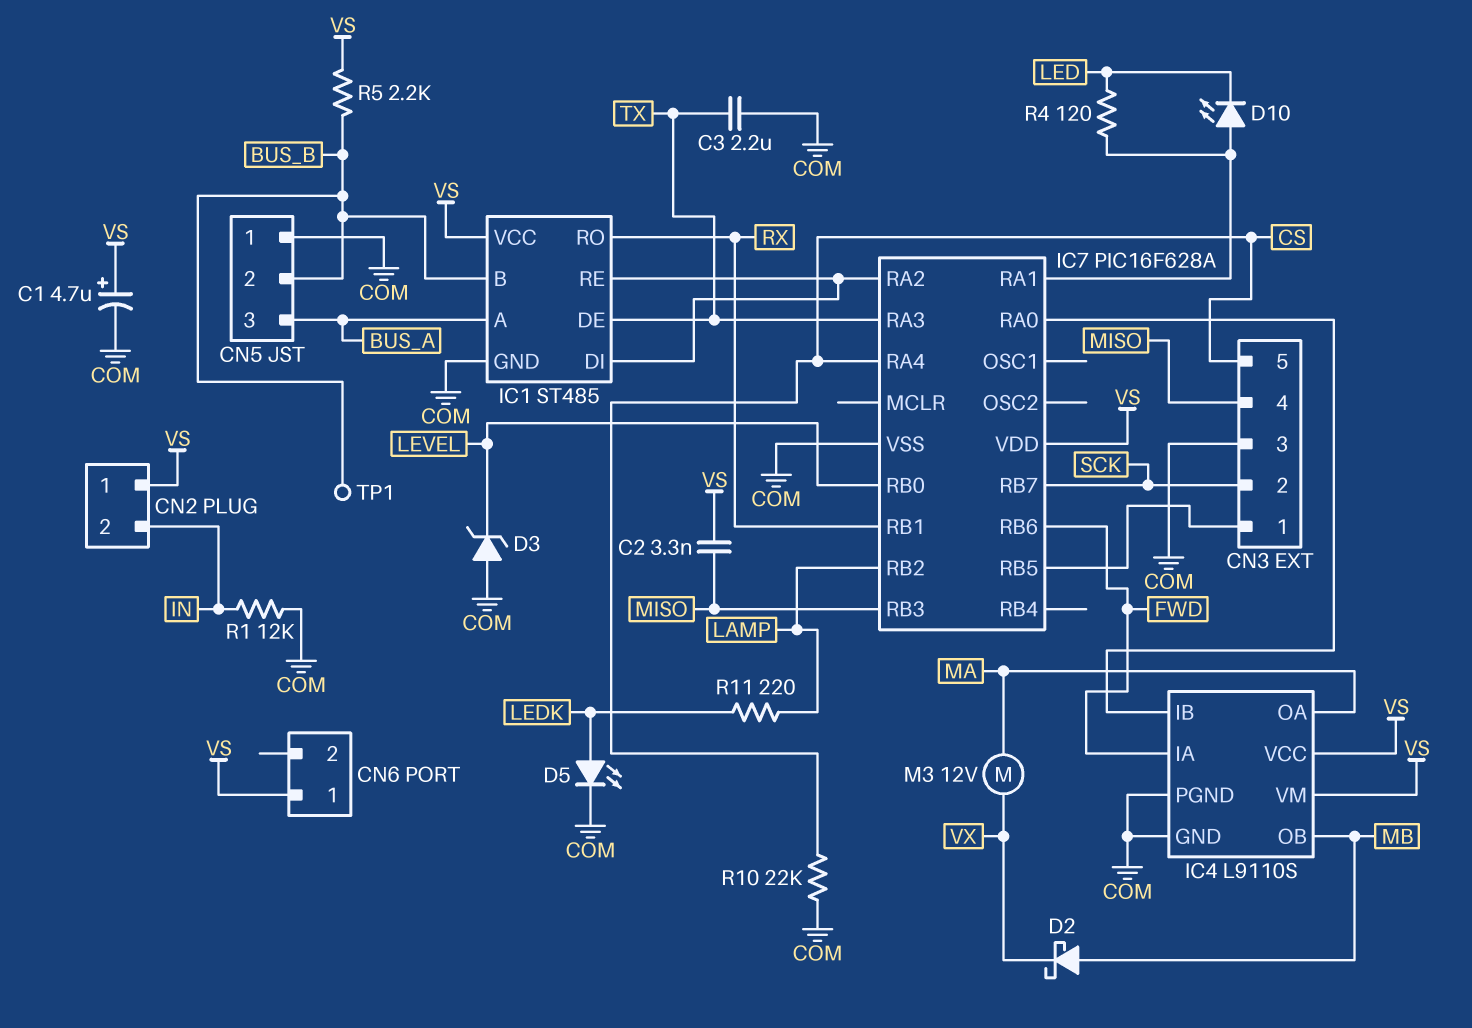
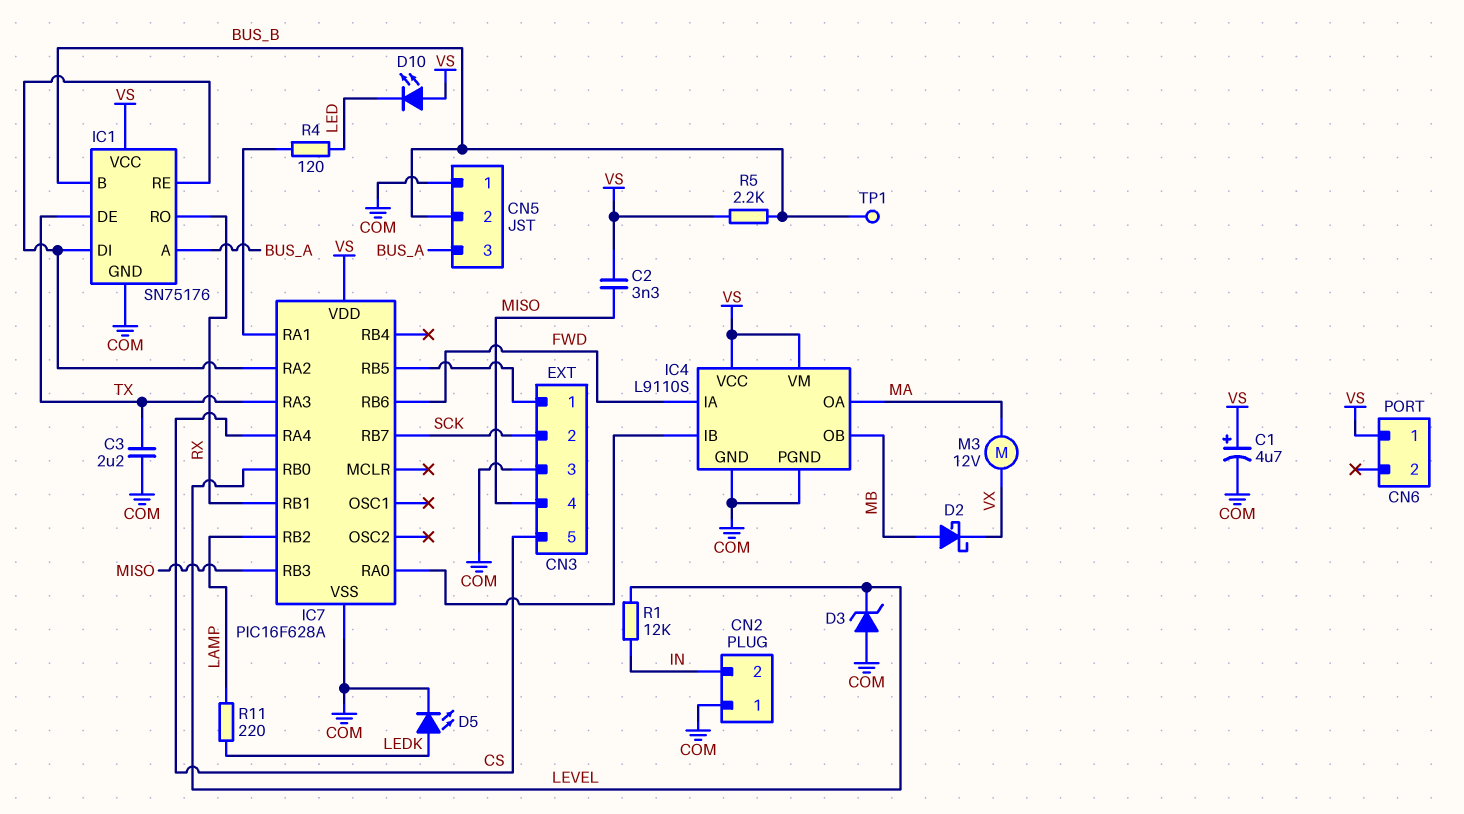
CN2 pin 1: VS -> COM
D10: LED (A IC7/RA1, K LED) -> LED (A VS, K LED)
IC1: ST485 -> SN75176
R1: 12k (COM, IN) -> 12k (IN, LEVEL)
R10: 22k (COM, CS) -> none

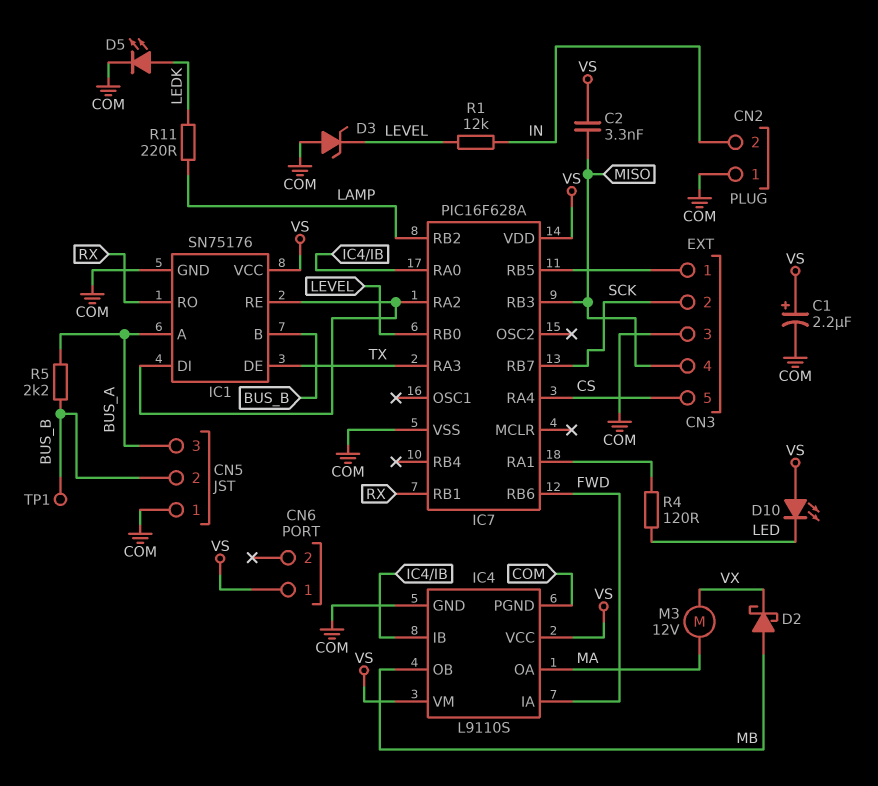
C1: 4.7uF (plus VS, minus COM) -> 2.2uF (plus VS, minus COM)
C3: 2.2uF (COM, TX) -> none
R5: 2.2k (BUS_B, VS) -> 2.2k (BUS_A, BUS_B)

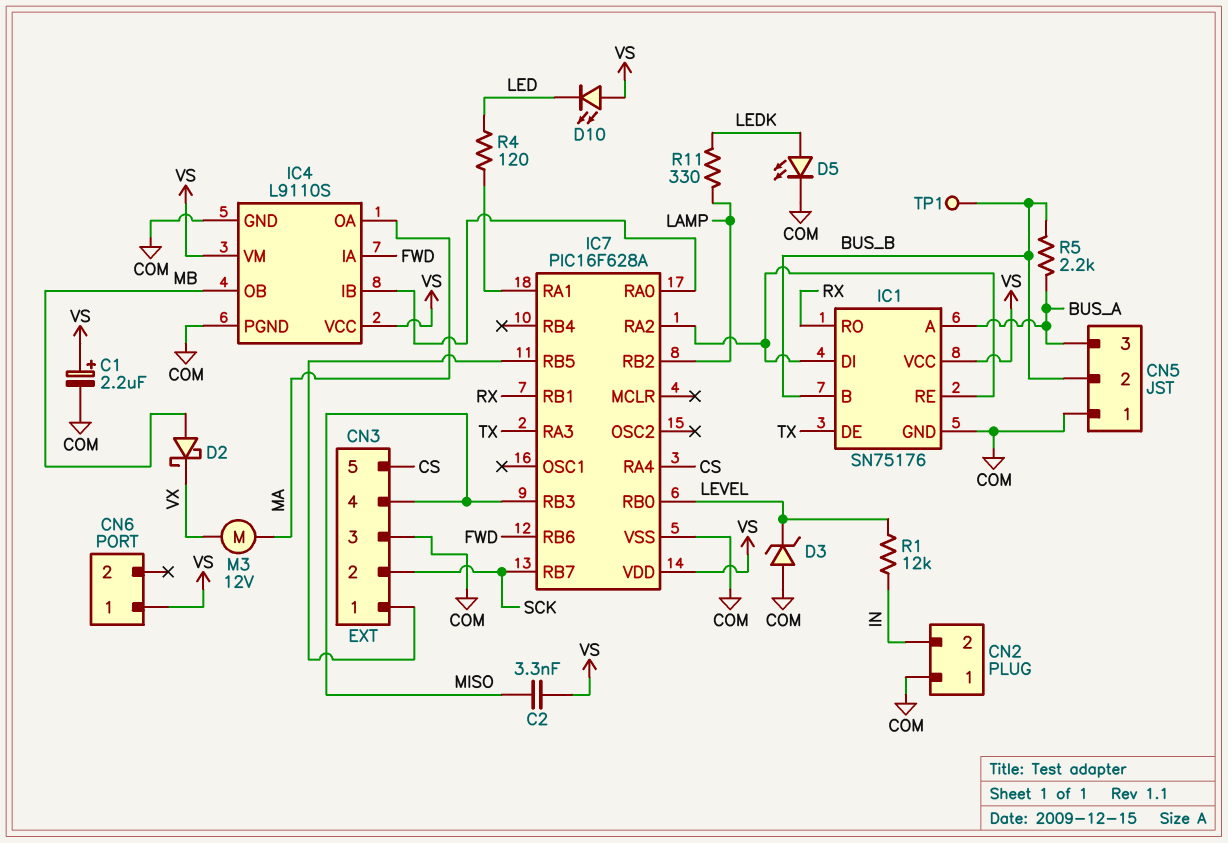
R11: 220 (LAMP, LEDK) -> 330 (LAMP, LEDK)

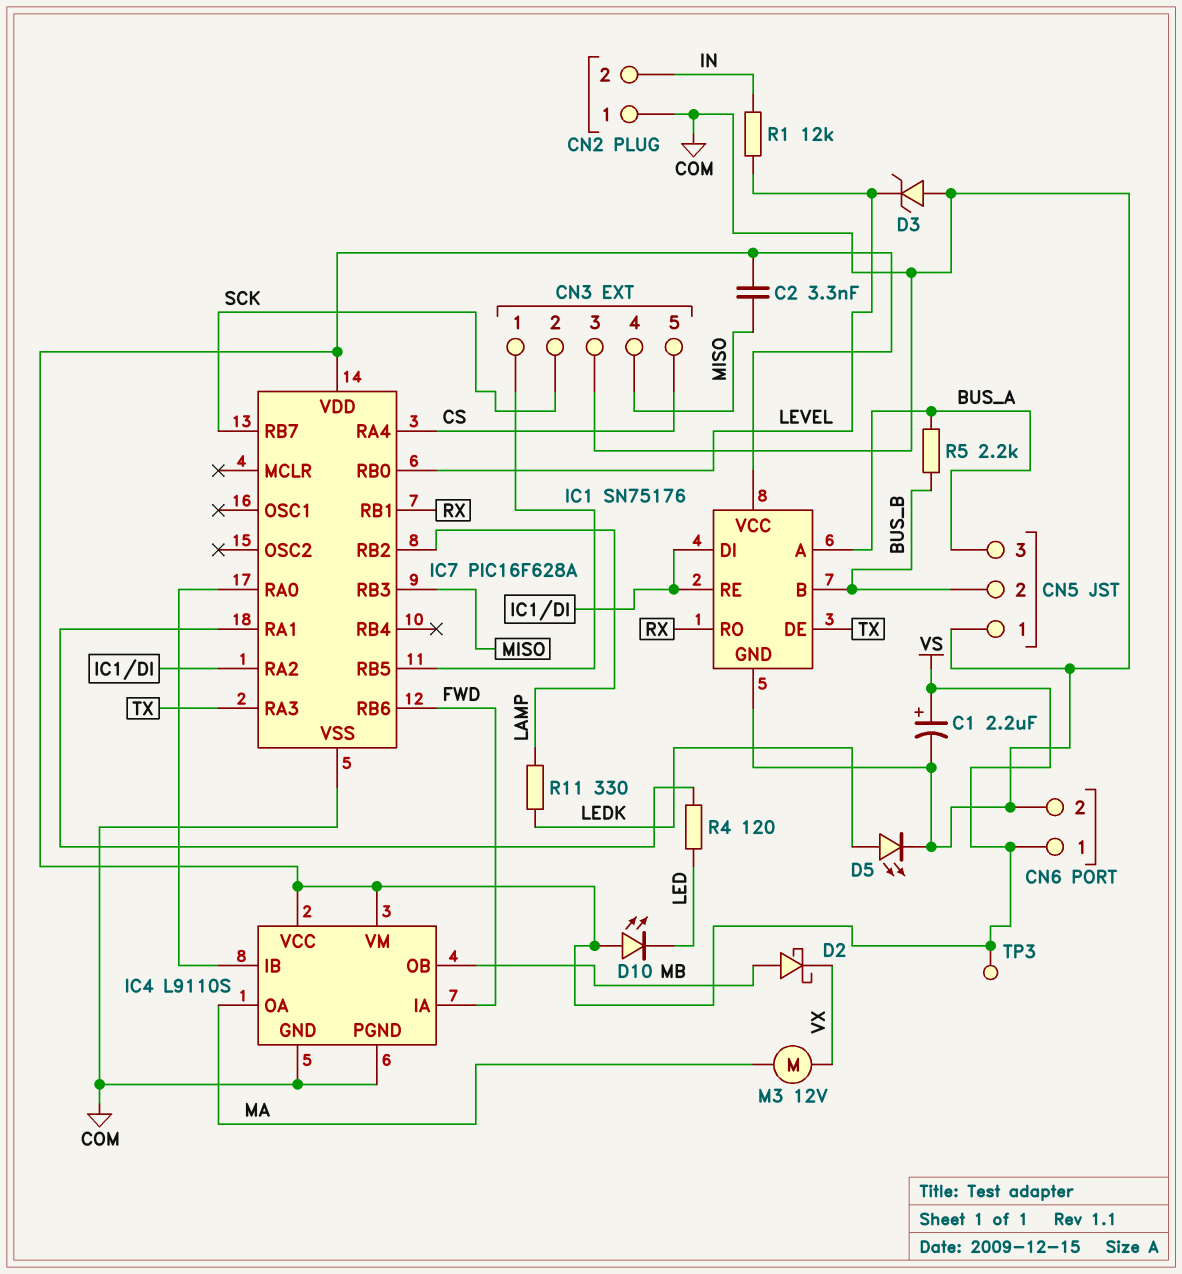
CN6 pin 2: none -> COM
TP1: test point (BUS_B) -> none
TP3: none -> test point (VS)

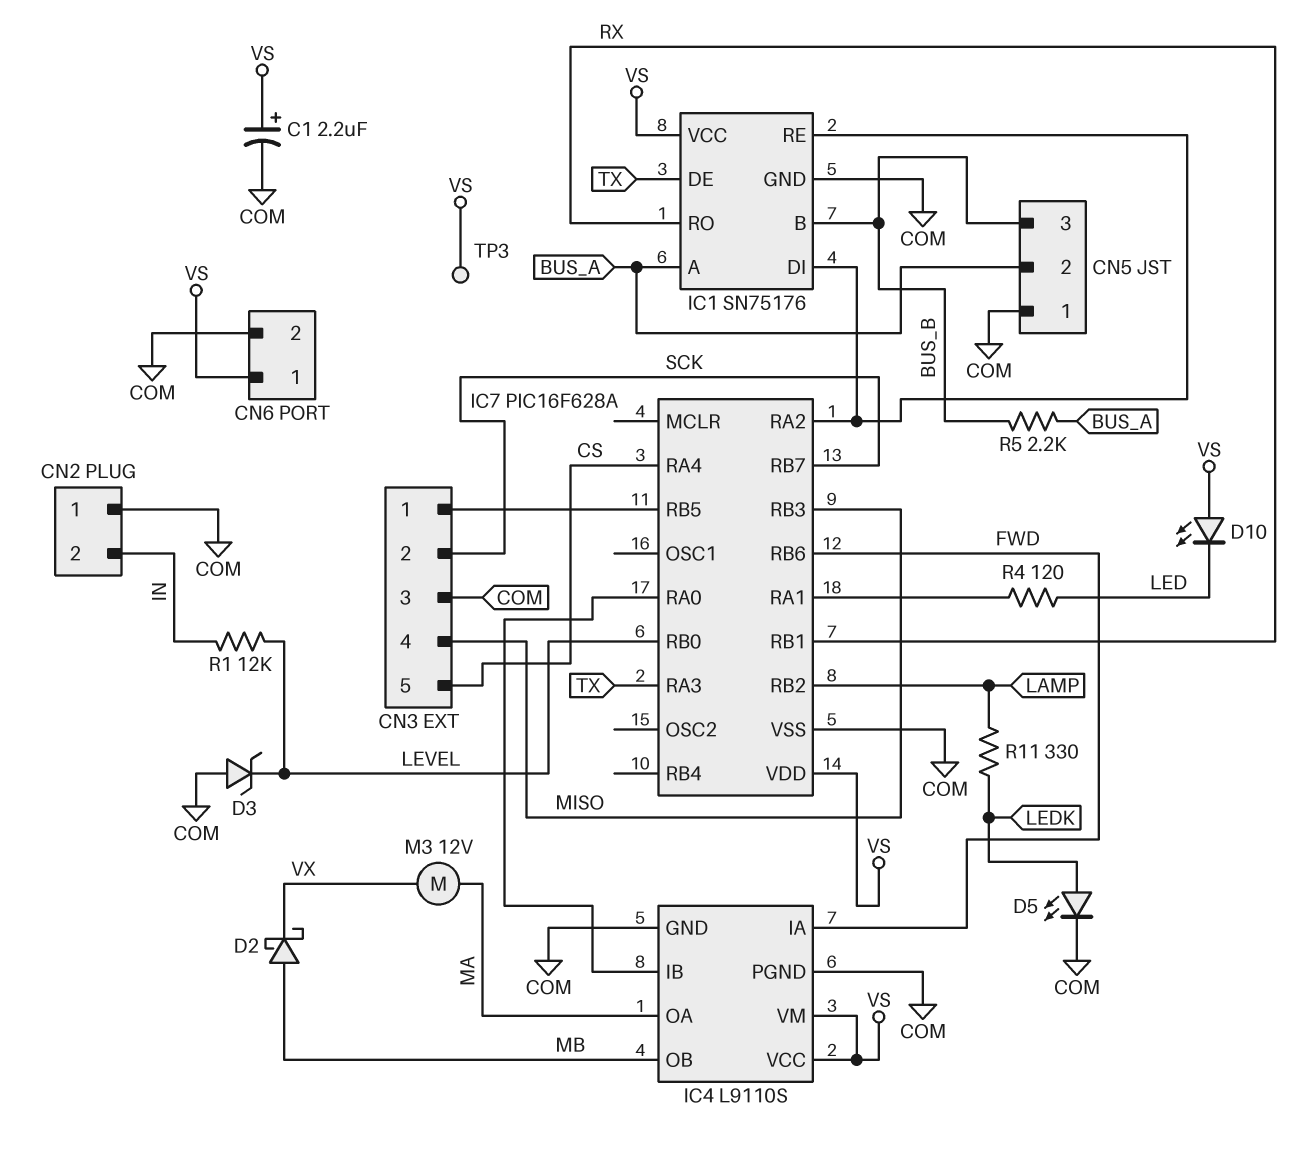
C2: 3.3nF (MISO, VS) -> none
CN5 pin 2: BUS_B -> BUS_A
CN5 pin 3: BUS_A -> BUS_B

